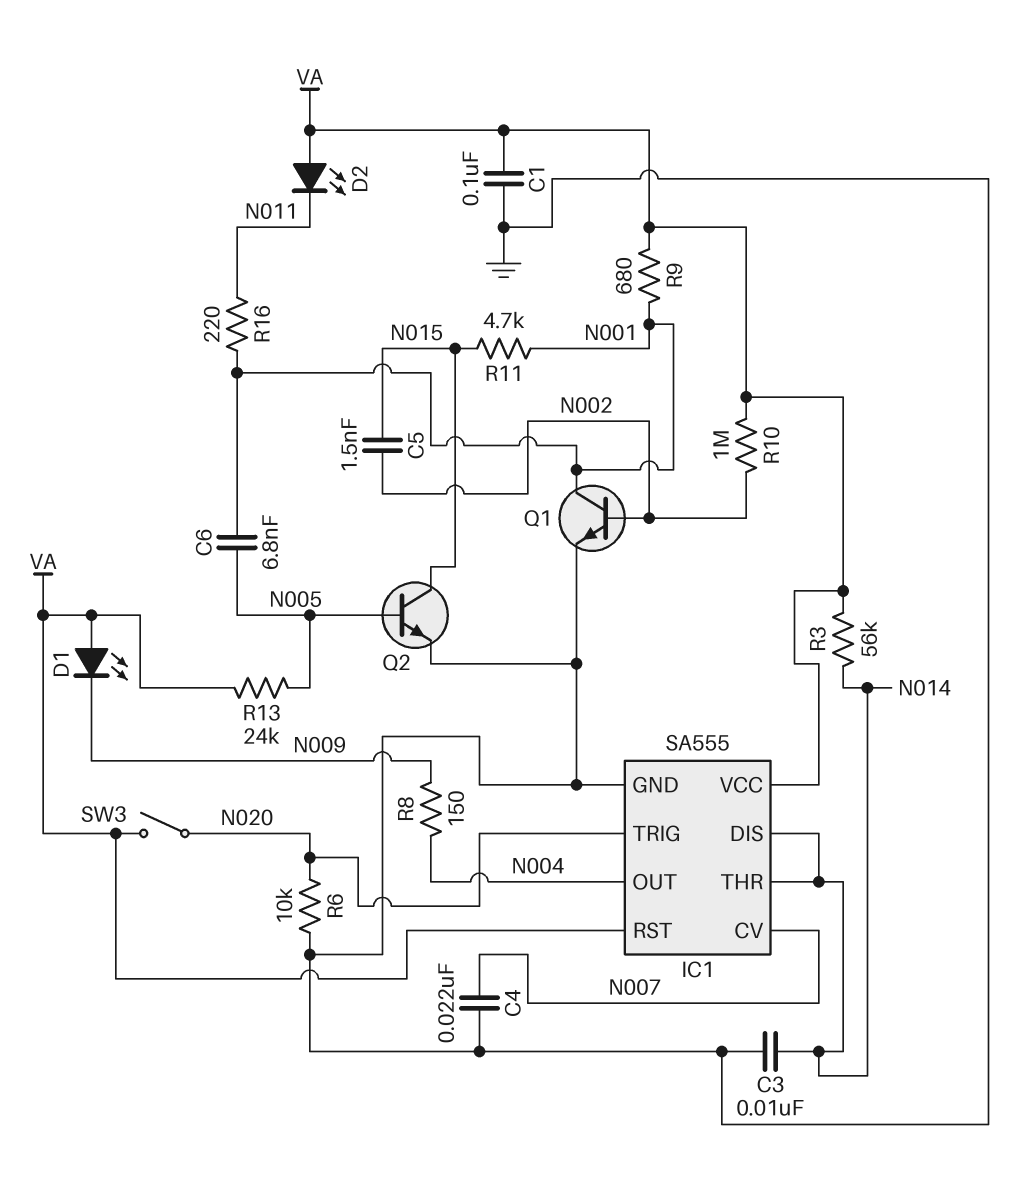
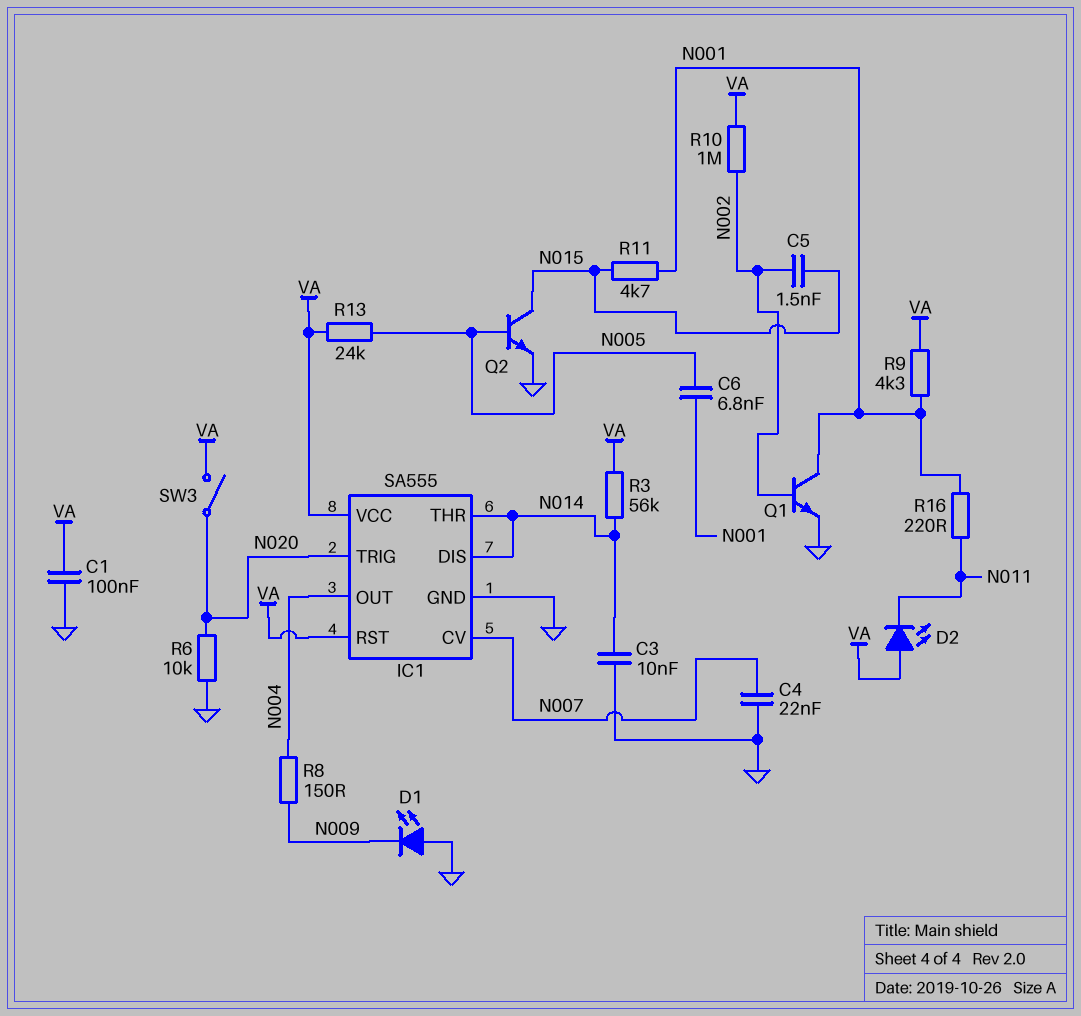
D1: LED (A VA, K N009) -> LED (A GND, K N009)
R9: 680 (N001, VA) -> 4.3k (N001, VA)

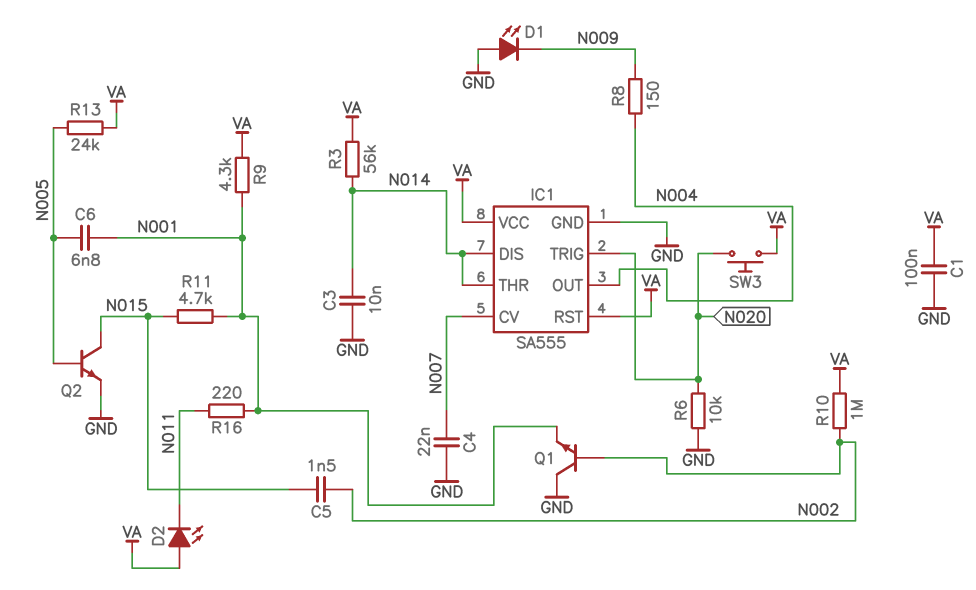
Q1: NPN (B N002, C N001, E GND) -> NPN (B N002, C GND, E N001)
SW3: switch (N020, VA) -> button (N020, VA)

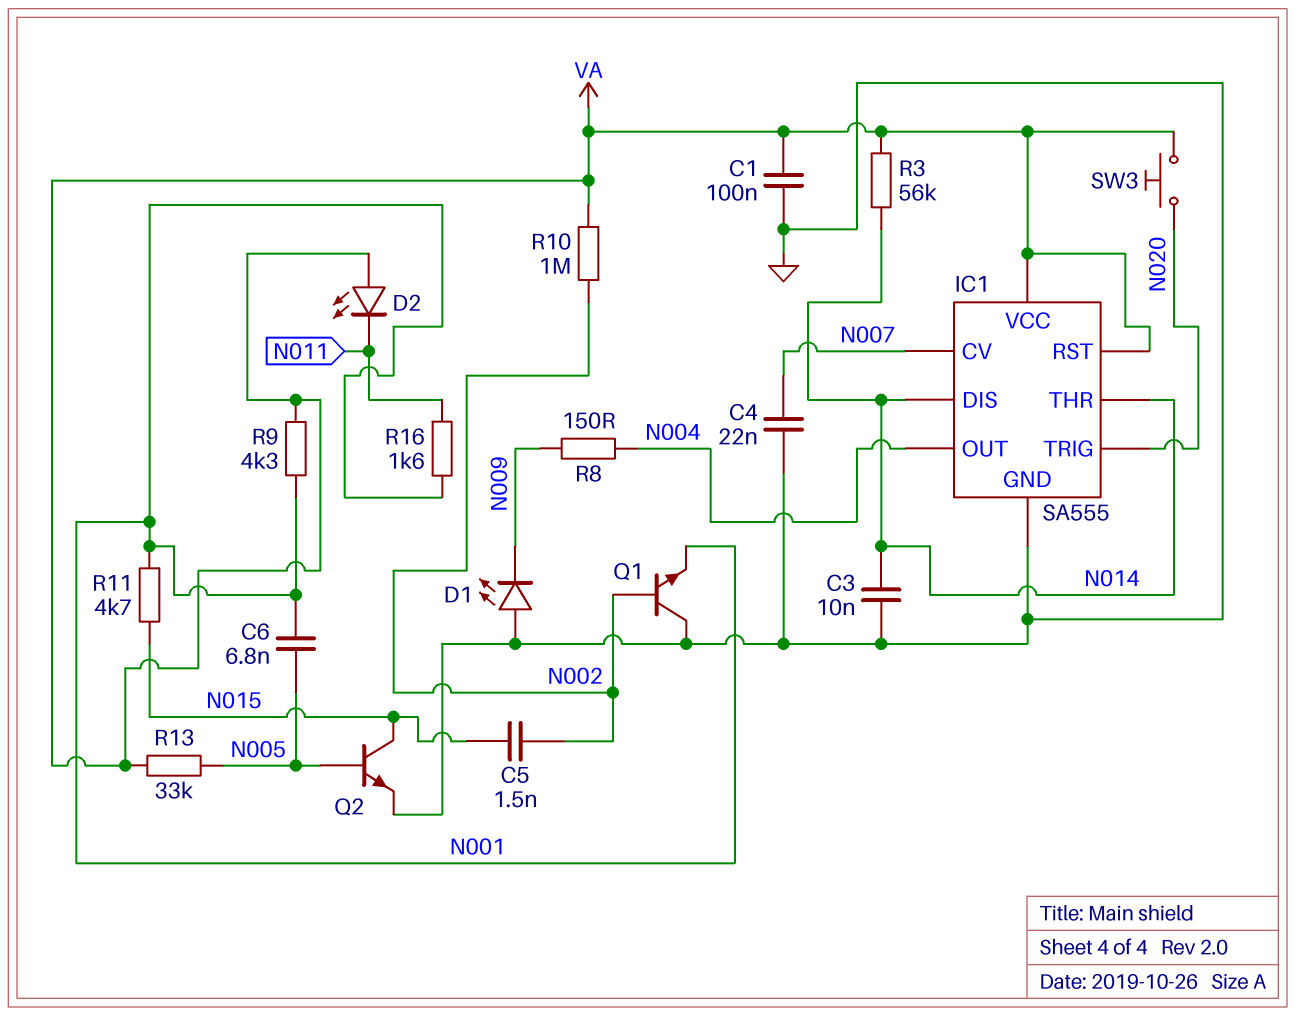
R6: 10k (GND, N020) -> none
R13: 24k (N005, VA) -> 33k (N005, VA)
R16: 220 (N001, N011) -> 1.6k (N001, N011)

